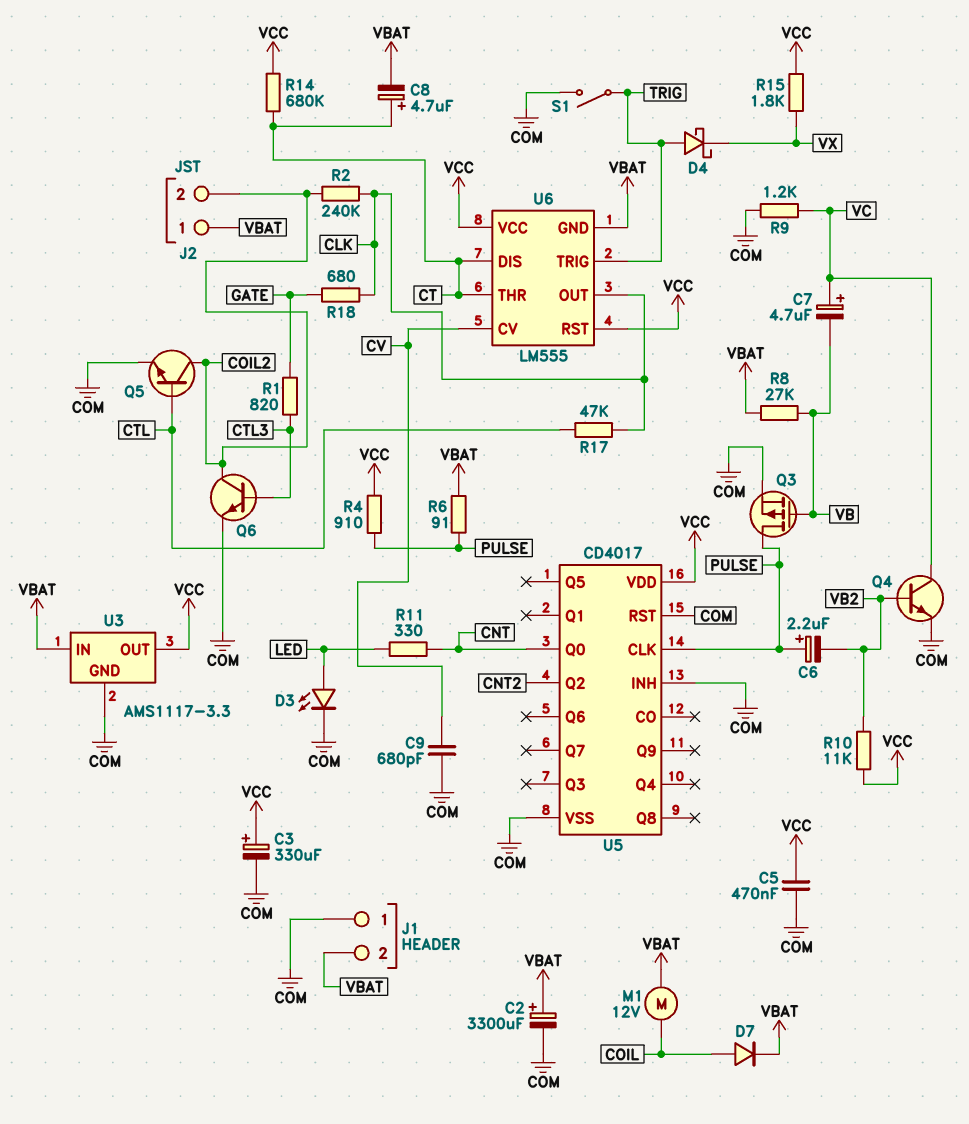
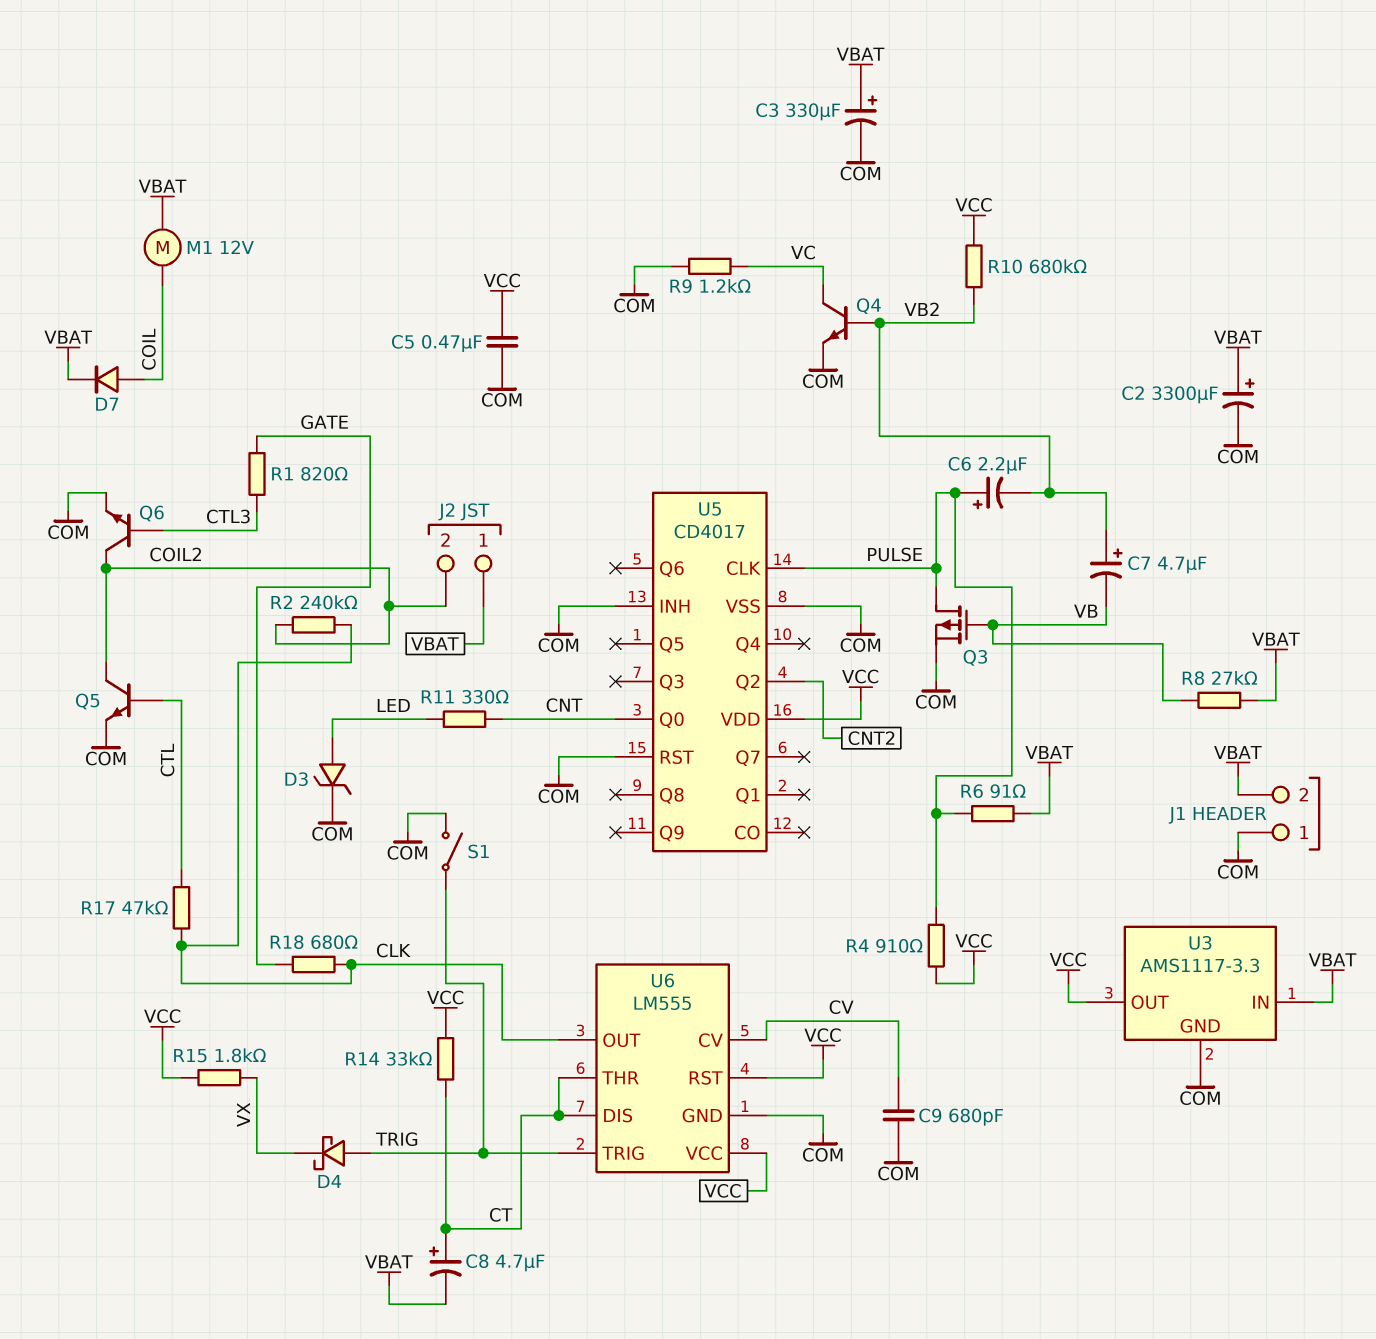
C3: 330uF (plus VCC, minus COM) -> 330uF (plus VBAT, minus COM)
C7: 4.7uF (plus VC, minus VB) -> 4.7uF (plus VB2, minus VB)
D3: LED (A LED, K COM) -> zener (A LED, K COM)
R10: 11k (VB2, VCC) -> 680k (VB2, VCC)
R14: 680k (CT, VCC) -> 33k (CT, VCC)
U6 pin GND: VBAT -> COM

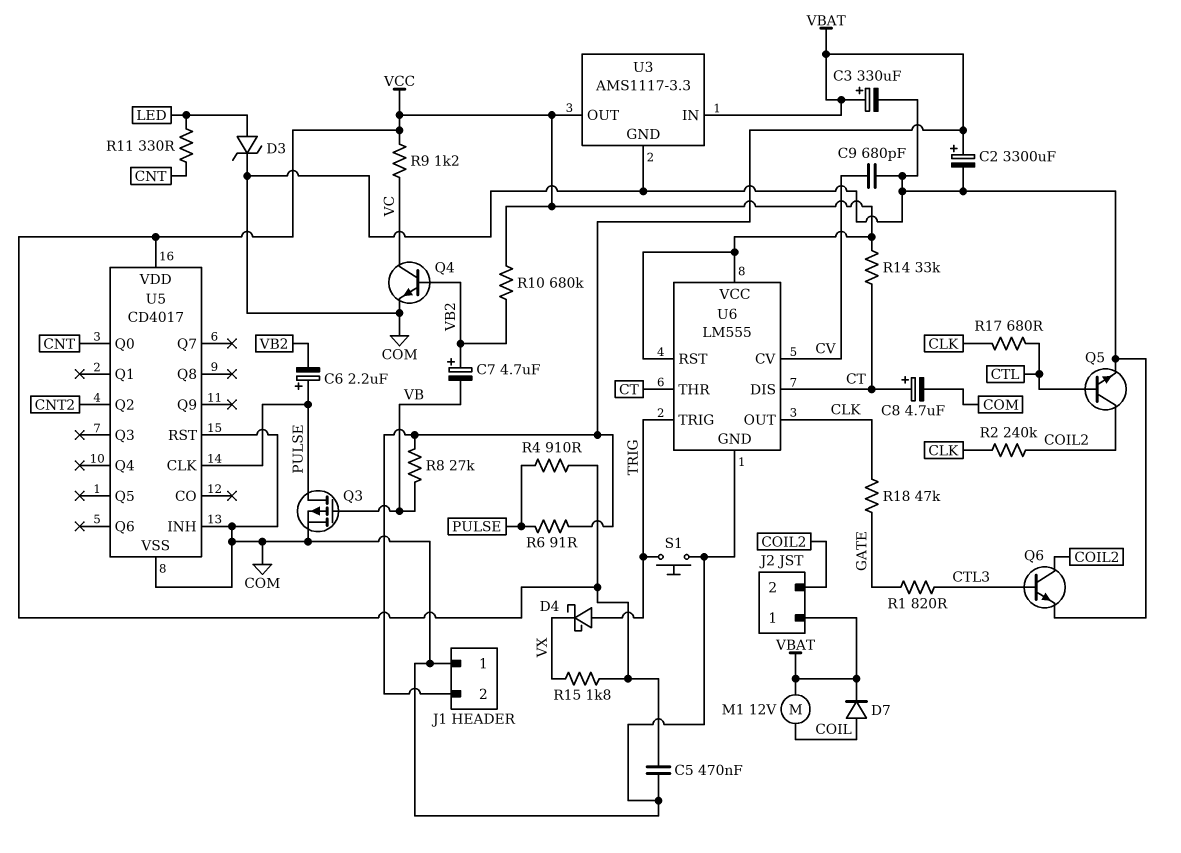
C8: 4.7uF (plus CT, minus VBAT) -> 4.7uF (plus CT, minus COM)
R9: 1.2k (COM, VC) -> 1.2k (VC, VCC)
R17: 47k (CLK, CTL) -> 680 (CLK, CTL)
R18: 680 (CLK, GATE) -> 47k (CLK, GATE)
S1: switch (COM, TRIG) -> button (COM, TRIG)

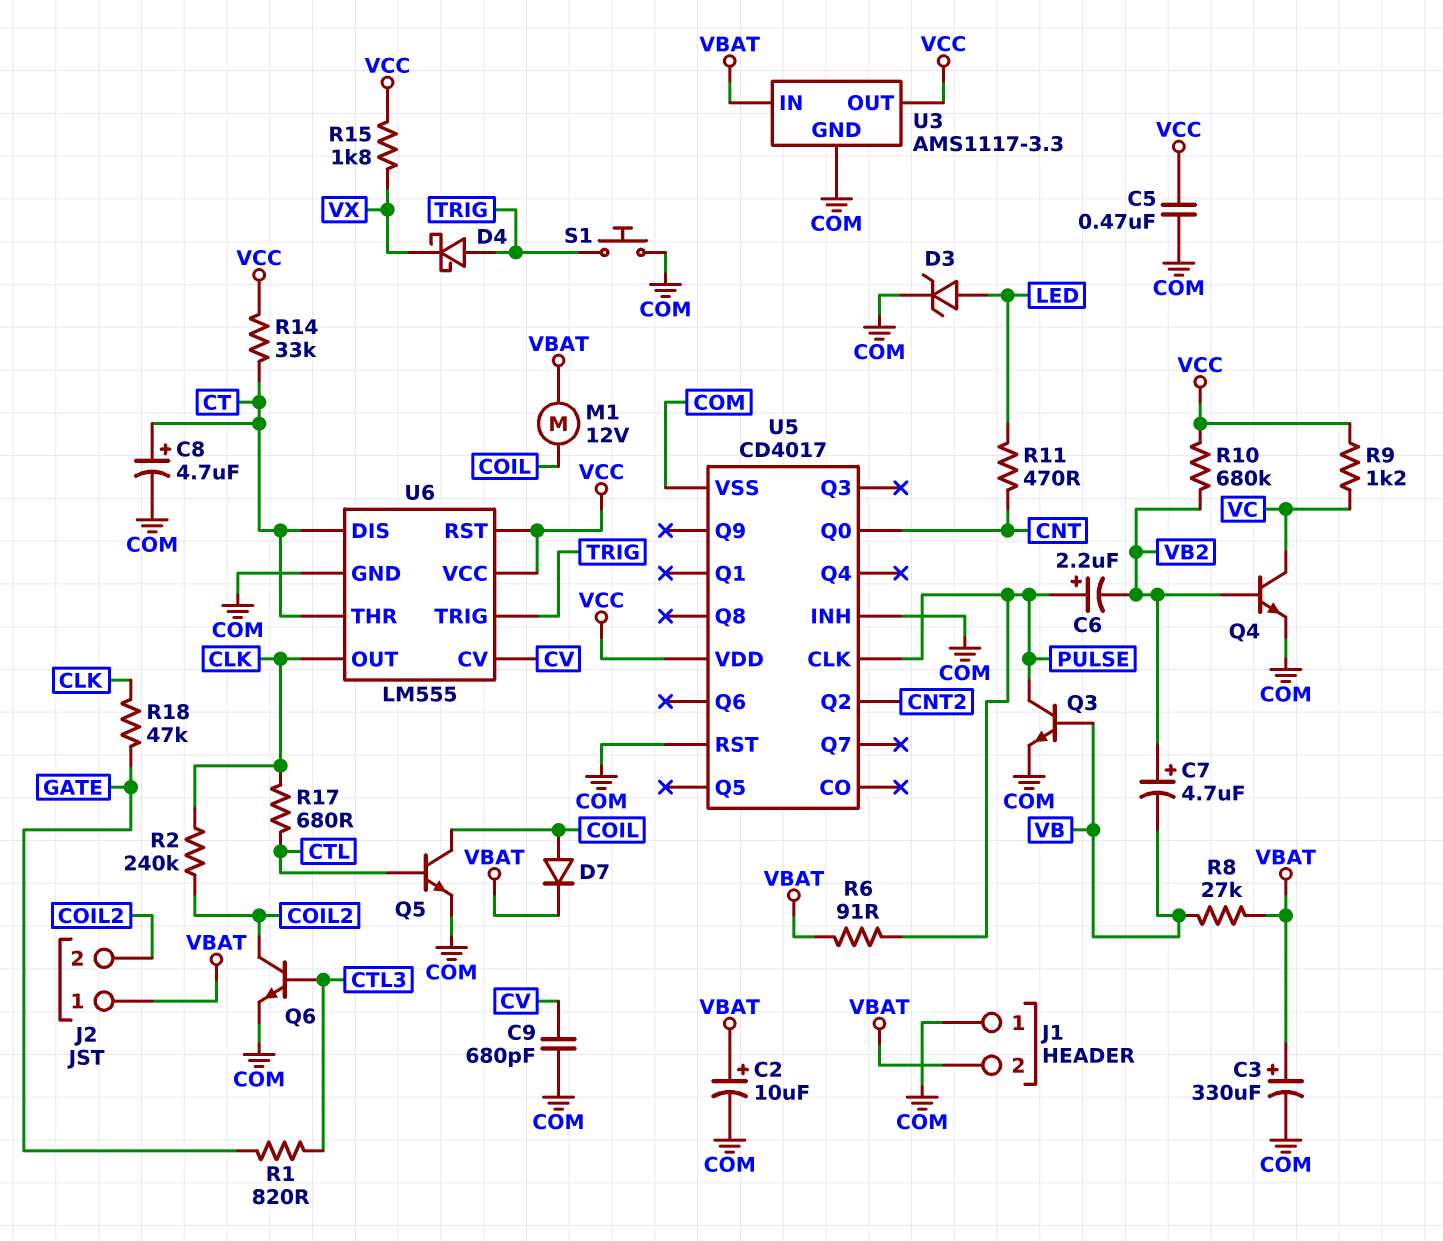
C2: 3300uF (plus VBAT, minus COM) -> 10uF (plus VBAT, minus COM)
Q3: PMOS (G VB, D PULSE, S COM) -> NPN (B VB, C PULSE, E COM)
Q5: NPN (B CTL, C COIL2, E COM) -> NPN (B CTL, C COIL, E COM)
R4: 910 (PULSE, VCC) -> none
R11: 330 (CNT, LED) -> 470 (CNT, LED)

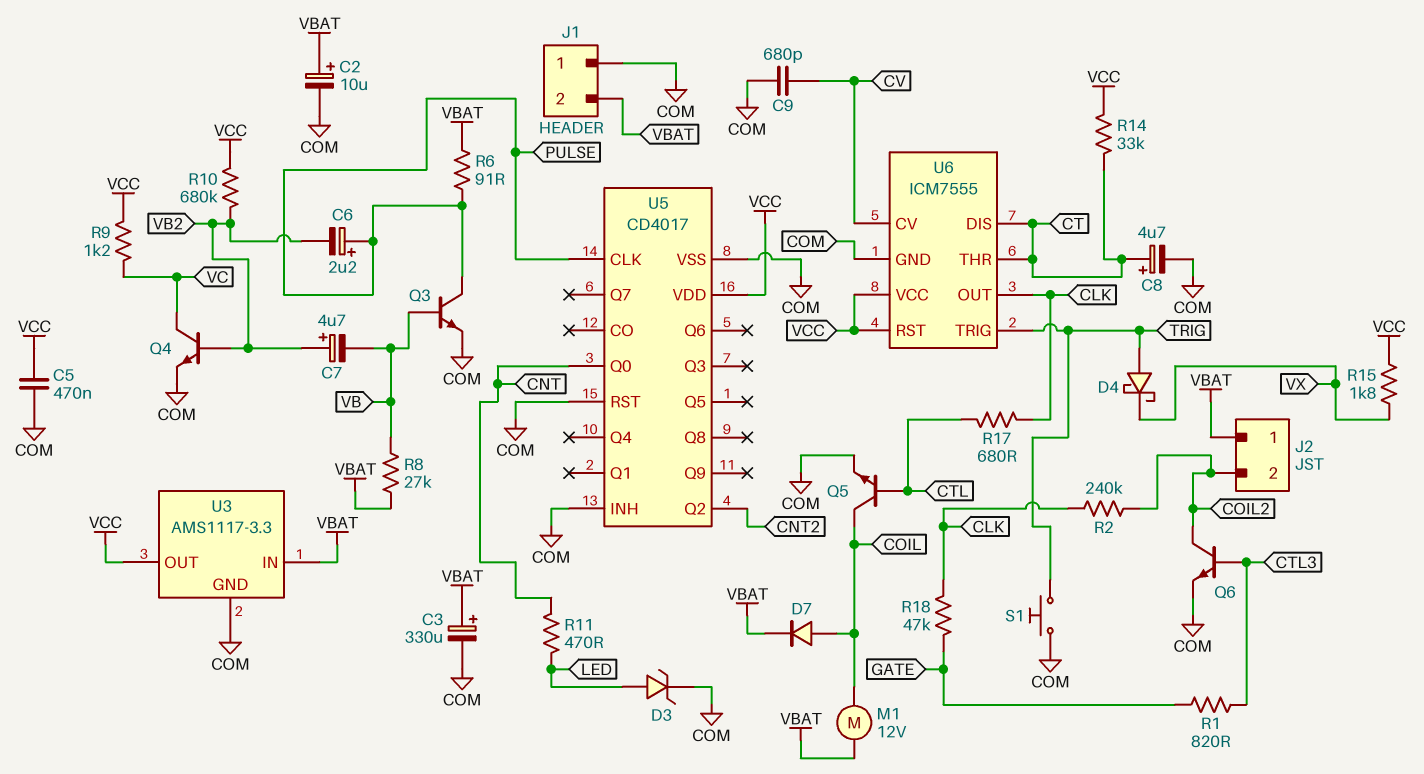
U6: LM555 -> ICM7555

